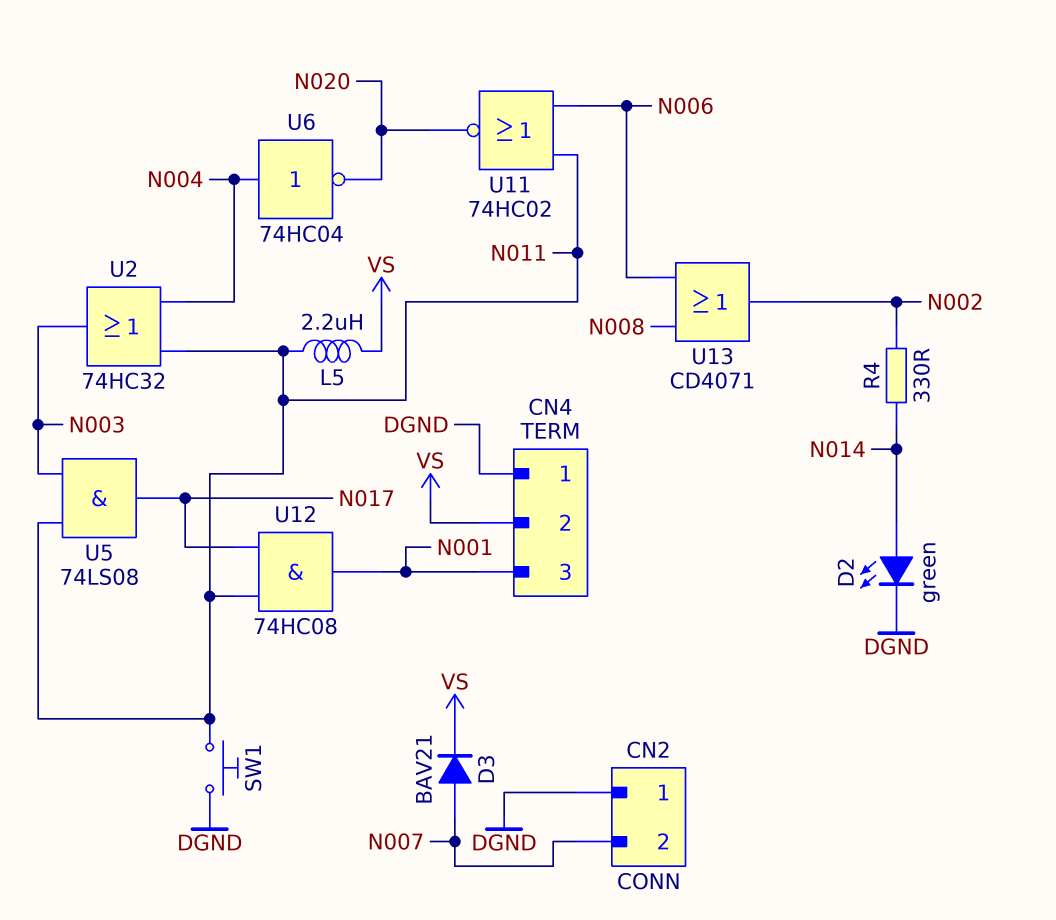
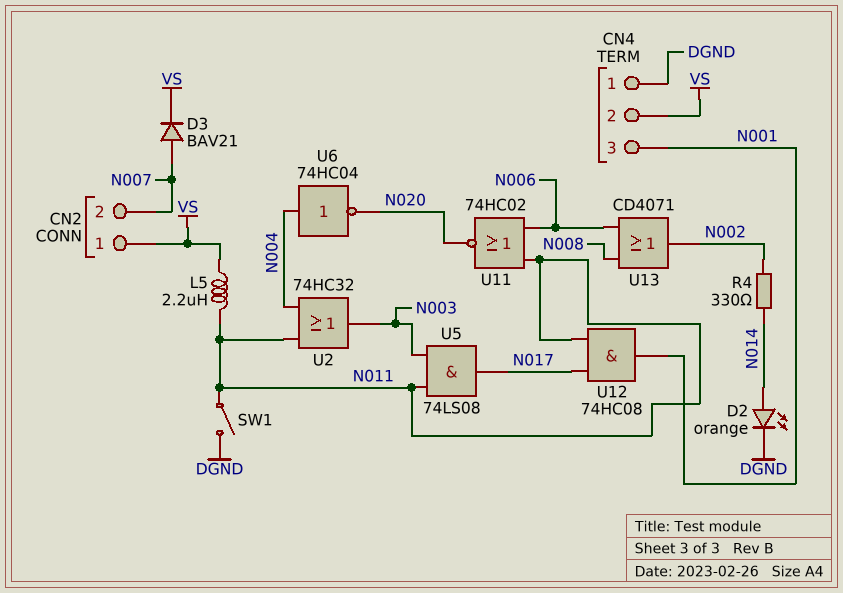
CN2 pin 1: DGND -> VS
D2: LED green (A N014, K DGND) -> LED orange (A N014, K DGND)
SW1: button (DGND, N011) -> switch (DGND, N011)

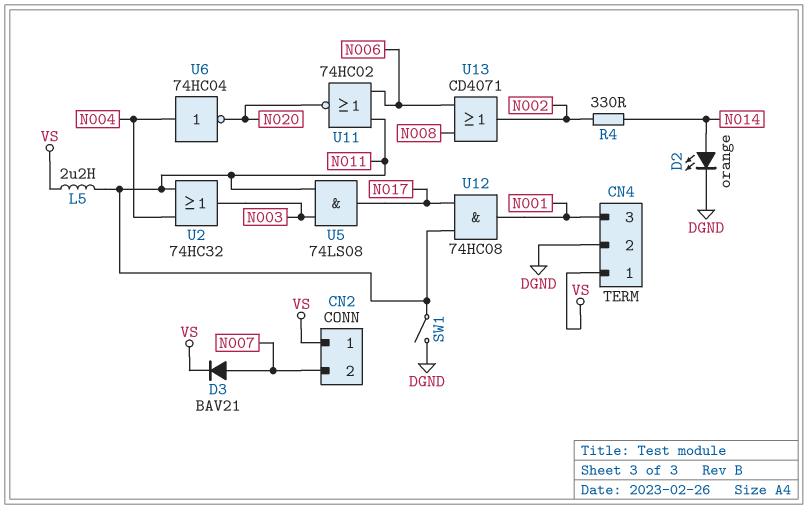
CN4 pin 1: DGND -> VS
CN4 pin 2: VS -> DGND

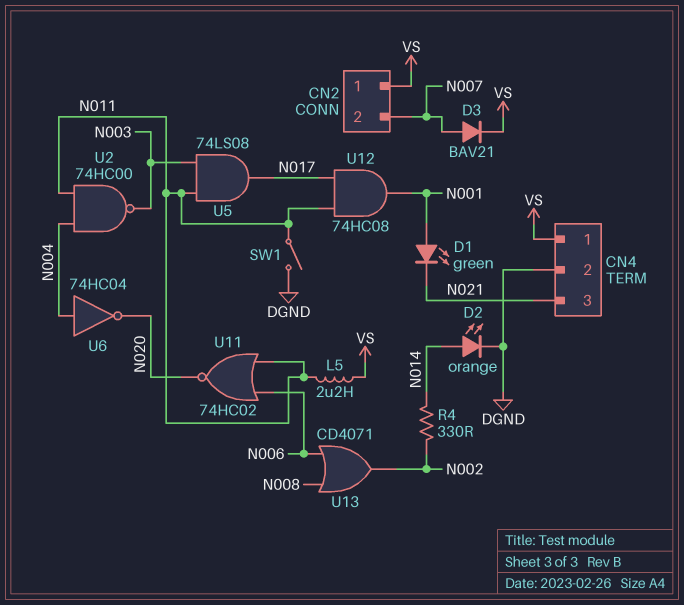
CN4 pin 3: N001 -> N021
D1: none -> LED green (A N001, K N021)
U2: OR 74HC32 (in N004, in N011, out N003) -> NAND 74HC00 (in N004, in N011, out N003)

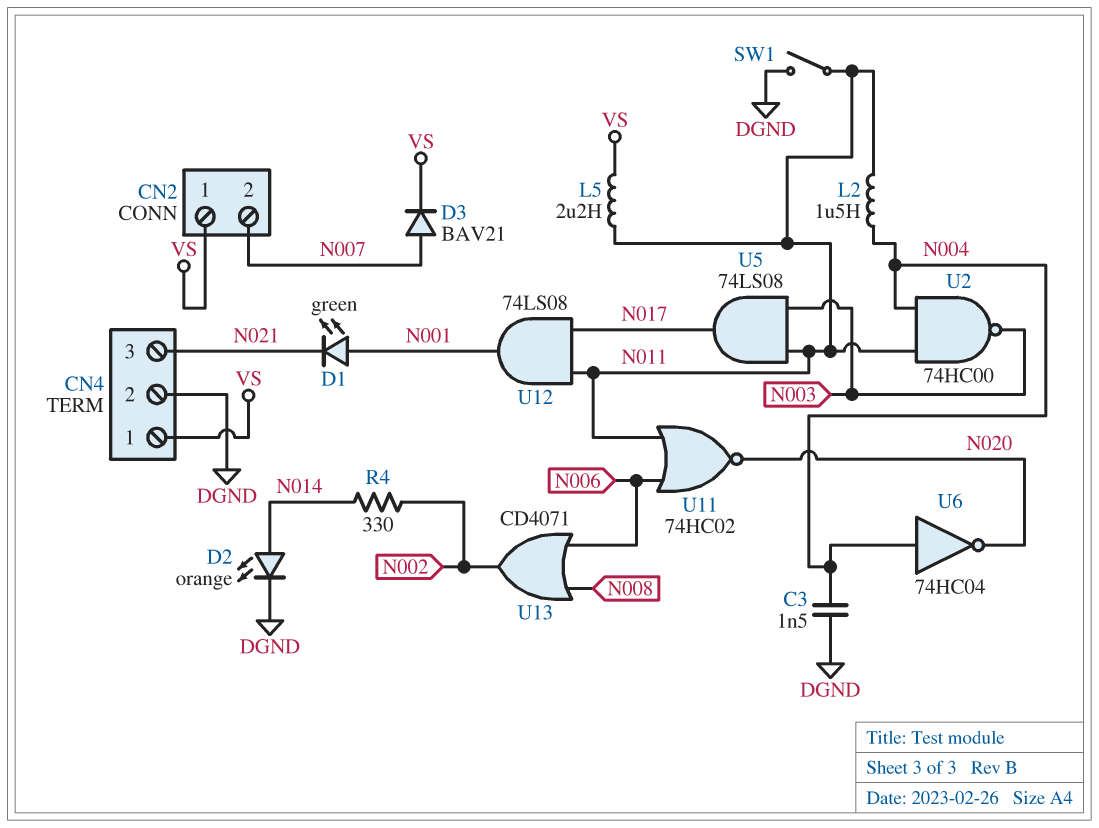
C3: none -> 1.5nF (DGND, N004)
L2: none -> 1.5uH (N004, N011)
U12: AND 74HC08 (in N011, in N017, out N001) -> AND 74LS08 (in N011, in N017, out N001)

